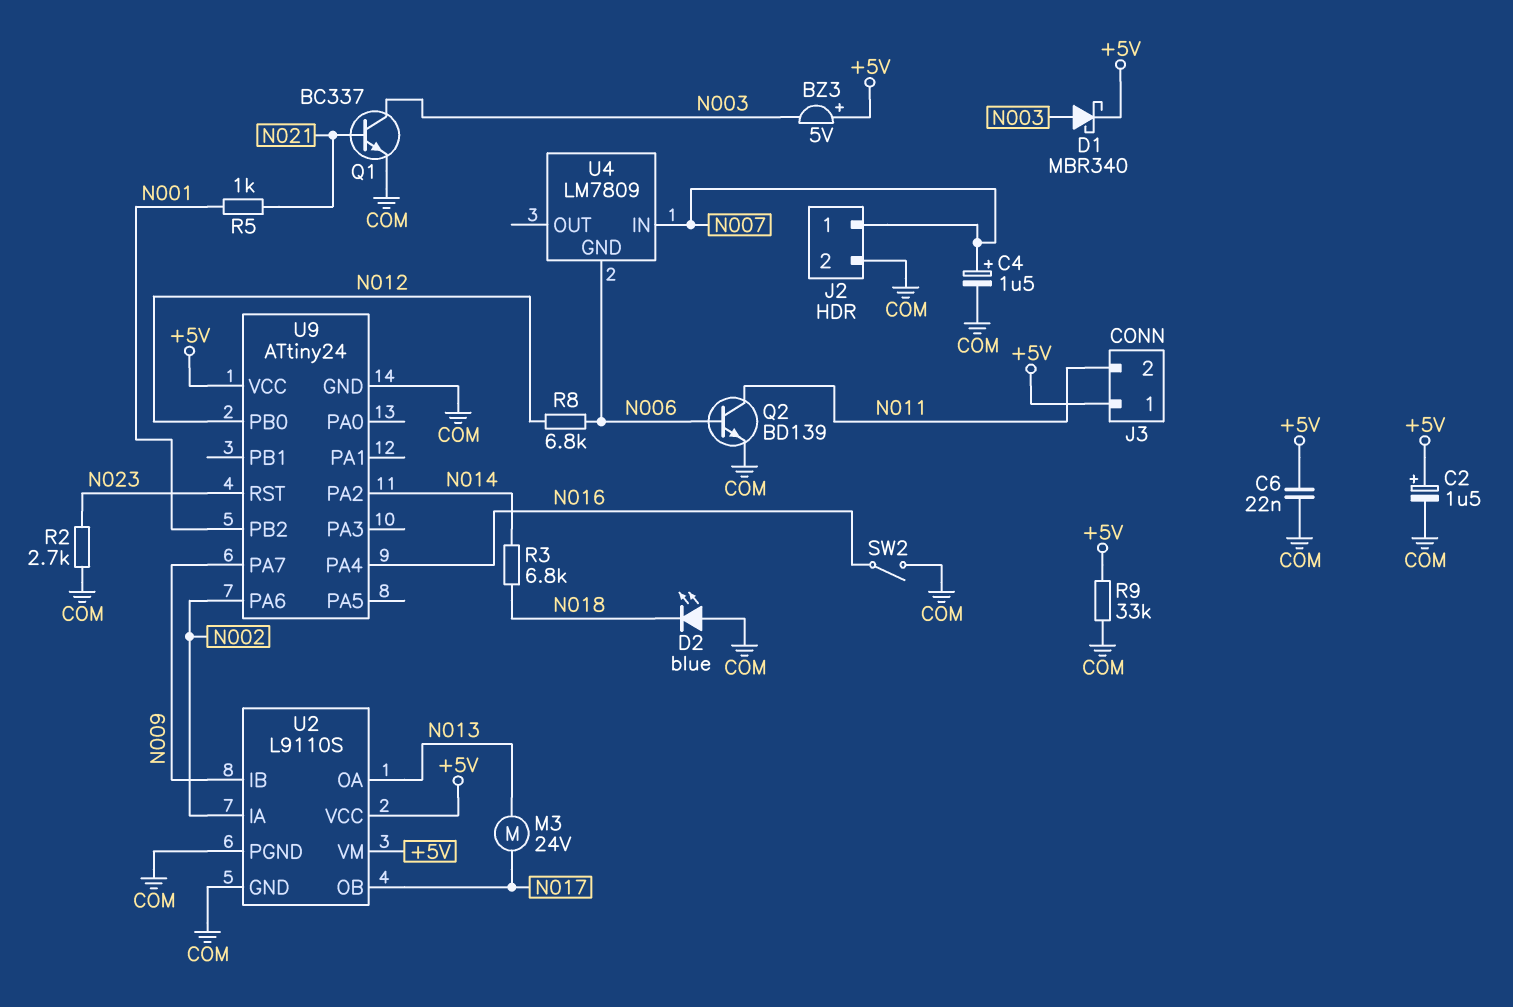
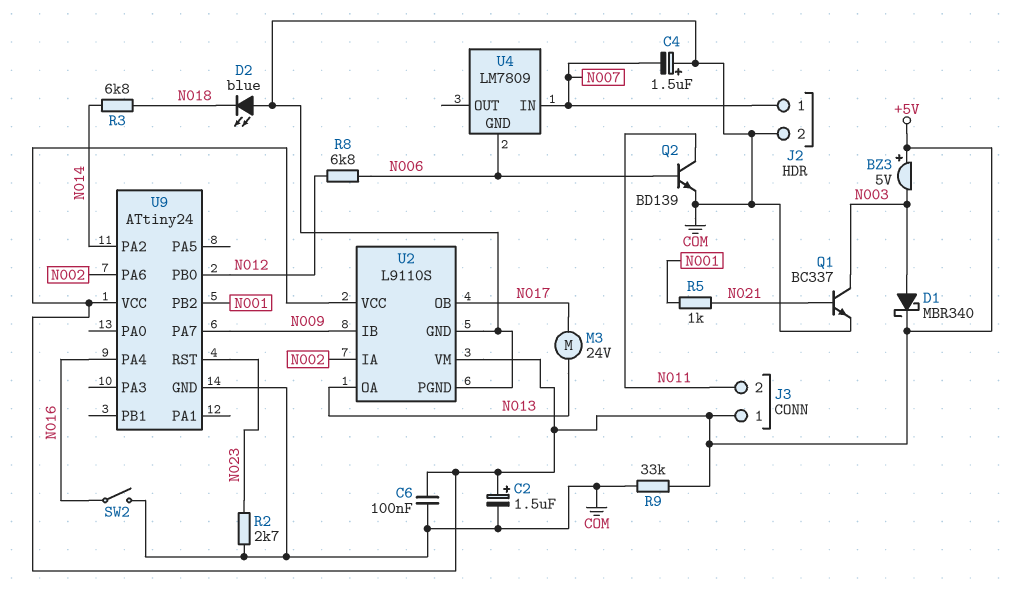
C4: 1.5uF (plus N007, minus COM) -> 1.5uF (plus COM, minus N007)
C6: 22nF (+5V, COM) -> 100nF (+5V, COM)

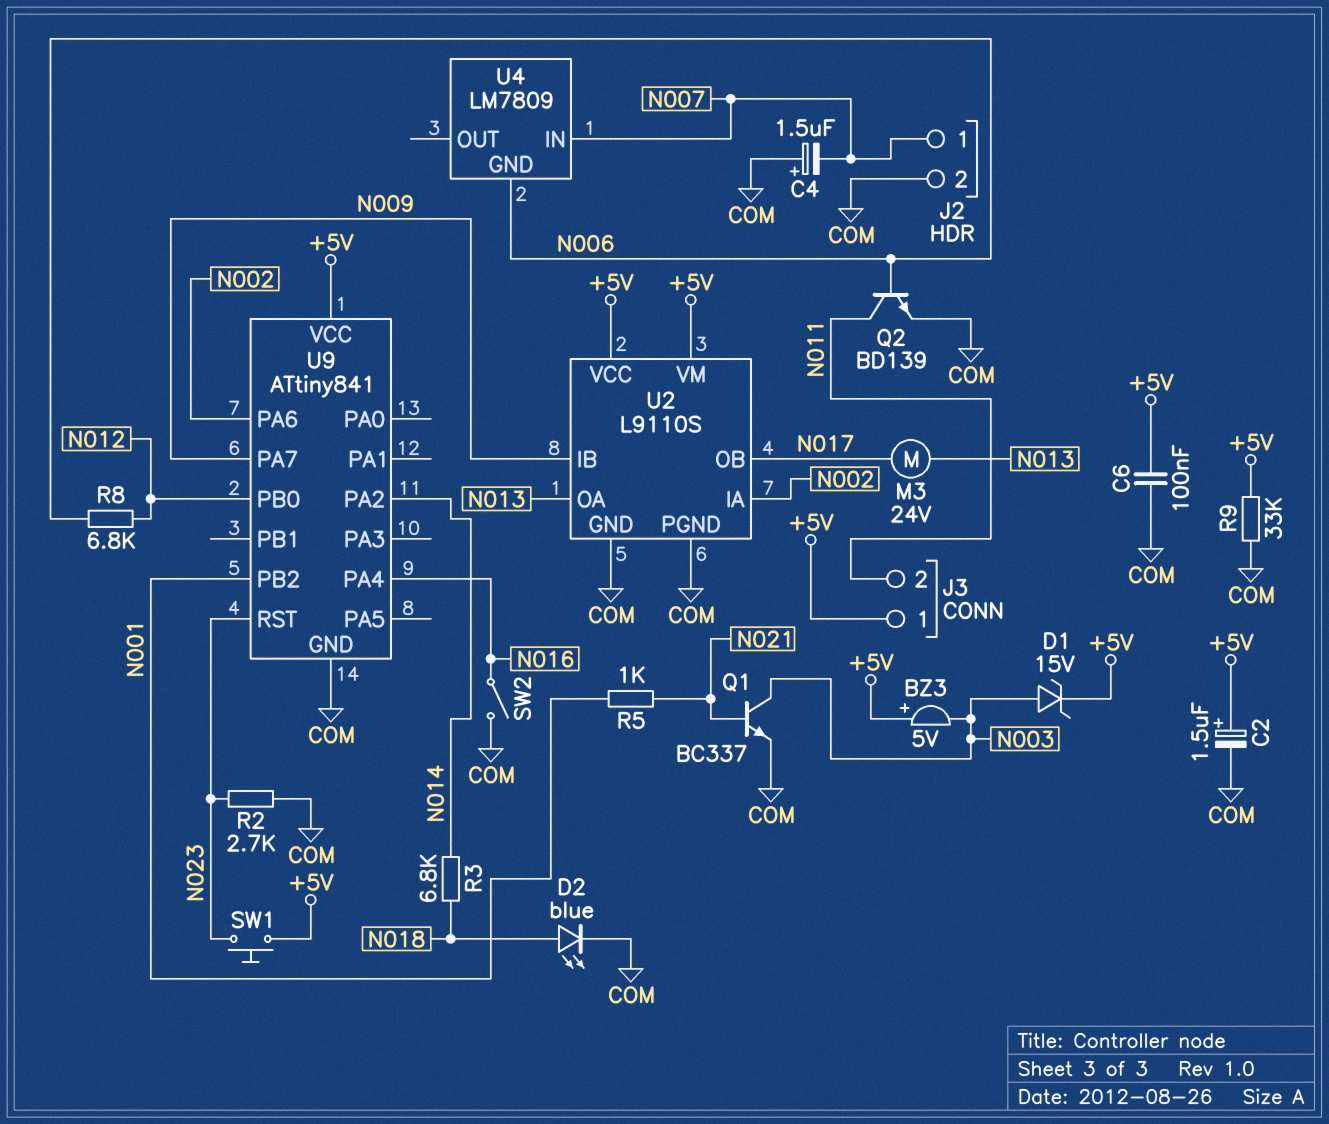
D1: schottky MBR340 (A N003, K +5V) -> zener 15V (A N003, K +5V)
D2: LED blue (A COM, K N018) -> LED blue (A N018, K COM)
SW1: none -> button (+5V, N023)
U9: ATtiny24 -> ATtiny841

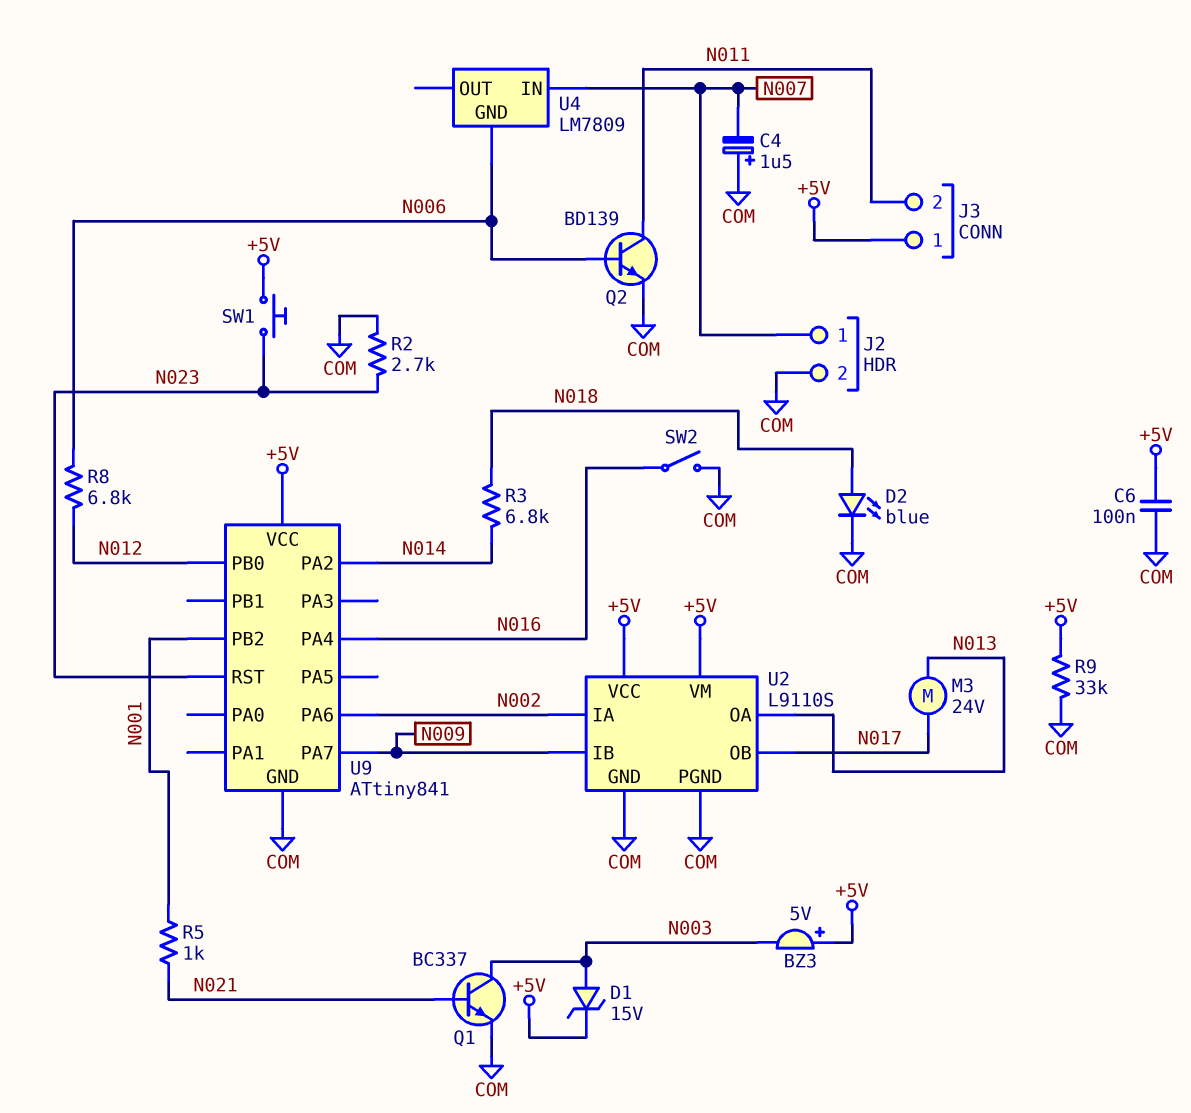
C2: 1.5uF (plus +5V, minus COM) -> none

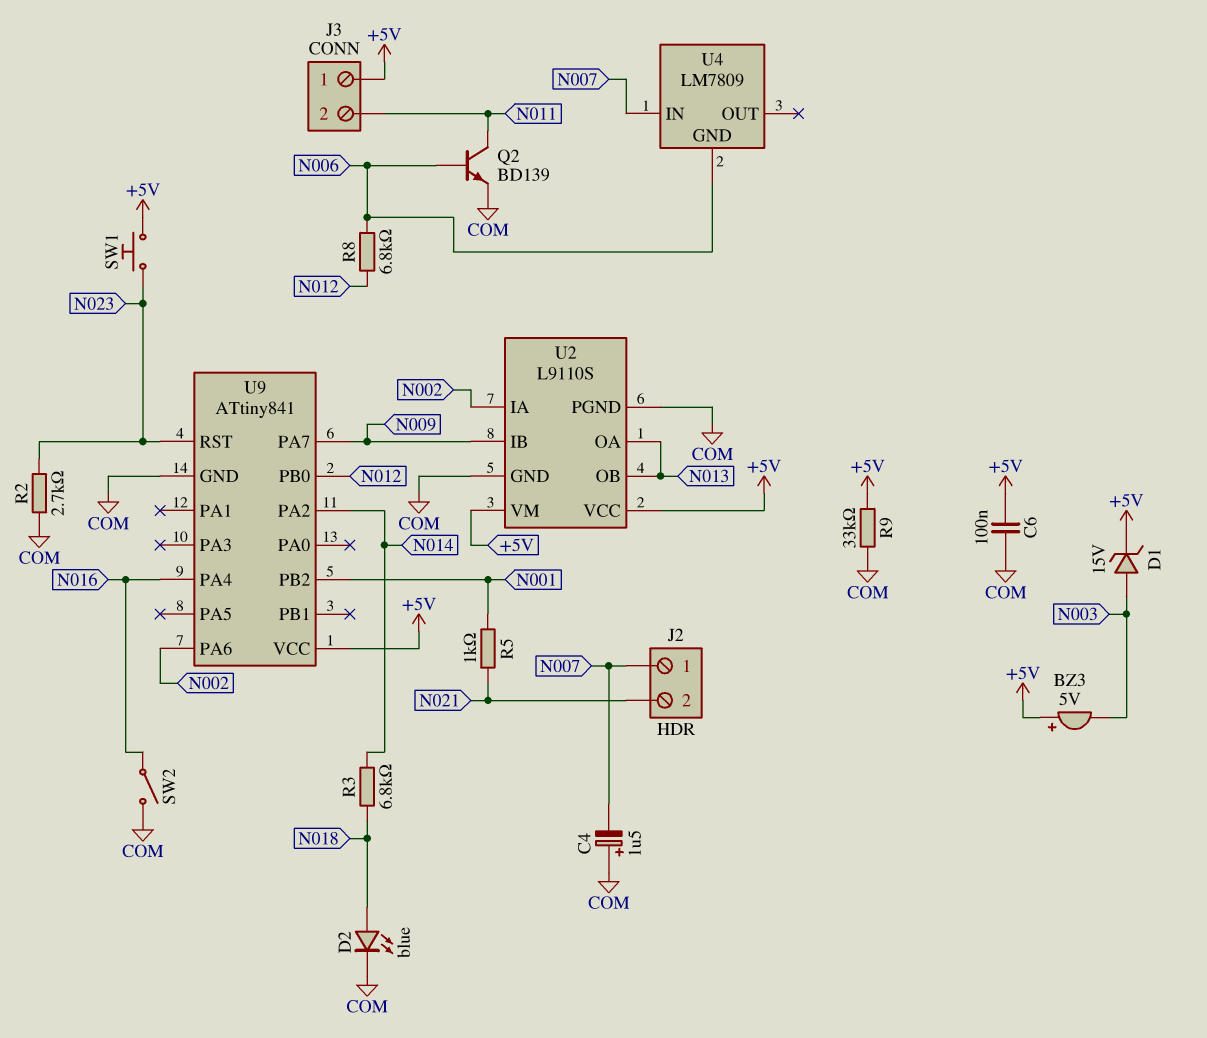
J2 pin 2: COM -> N021
M3: motor 24V (N013, N017) -> none
Q1: NPN BC337 (B N021, C N003, E COM) -> none
U2 pin OB: N017 -> N013

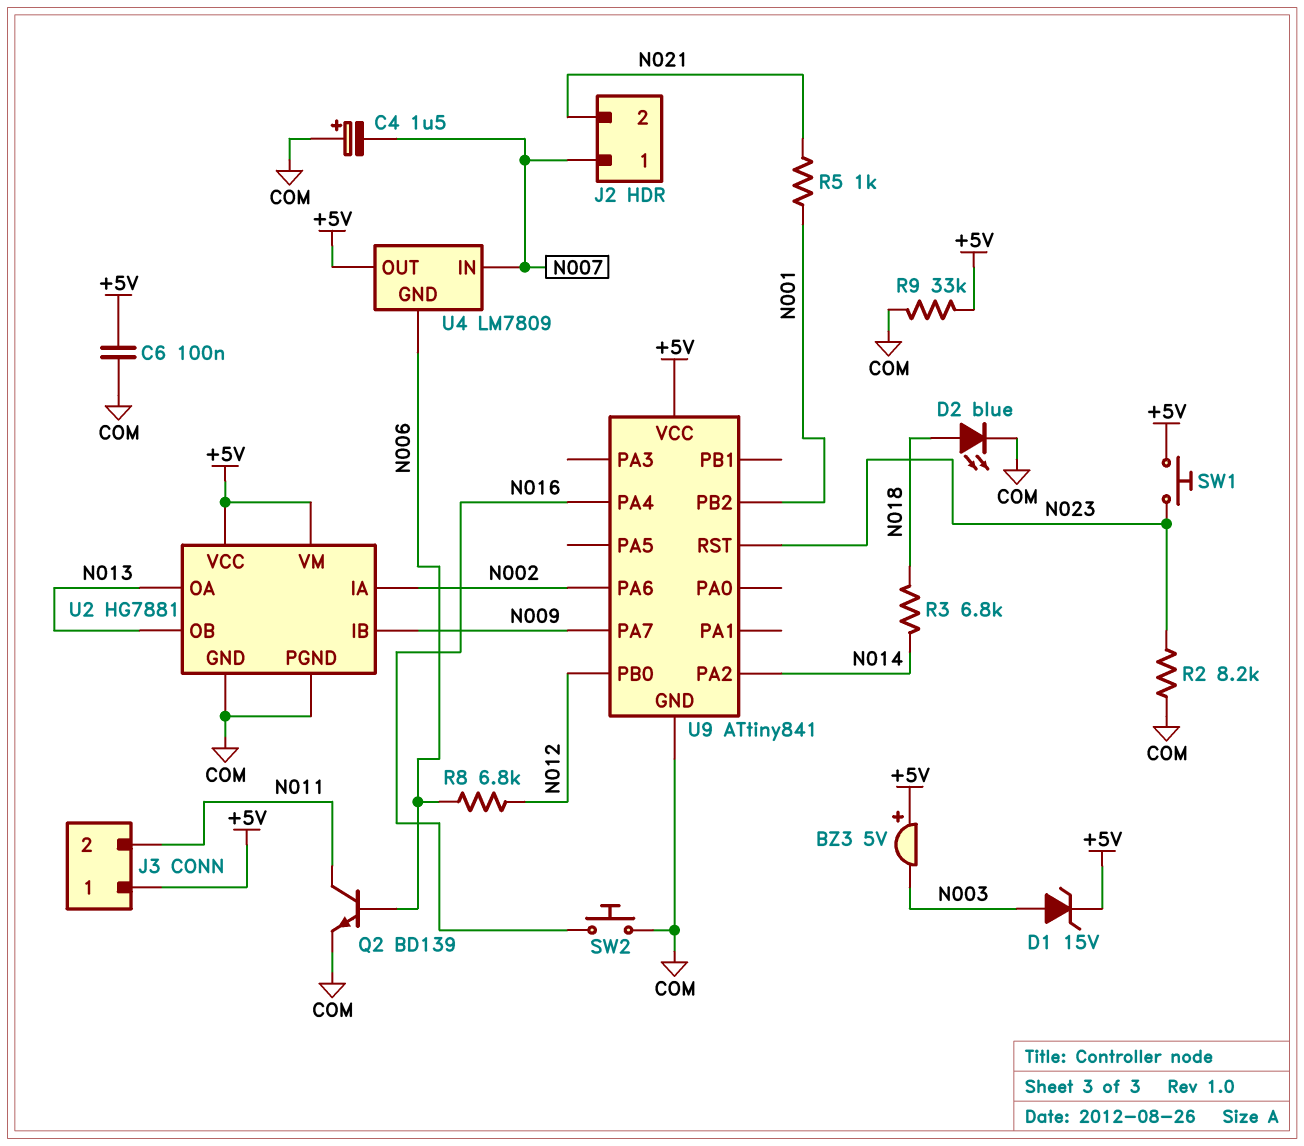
R2: 2.7k (COM, N023) -> 8.2k (COM, N023)
SW2: switch (COM, N016) -> button (COM, N016)
U2: L9110S -> HG7881
U4 pin OUT: none -> +5V

